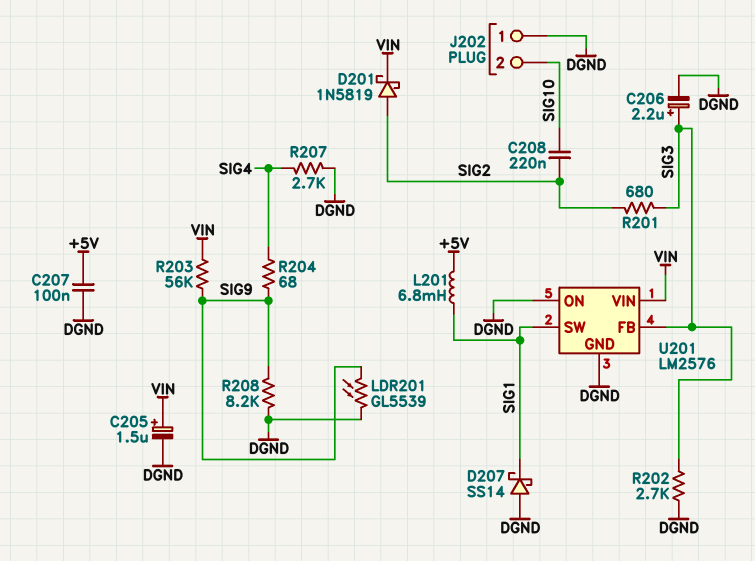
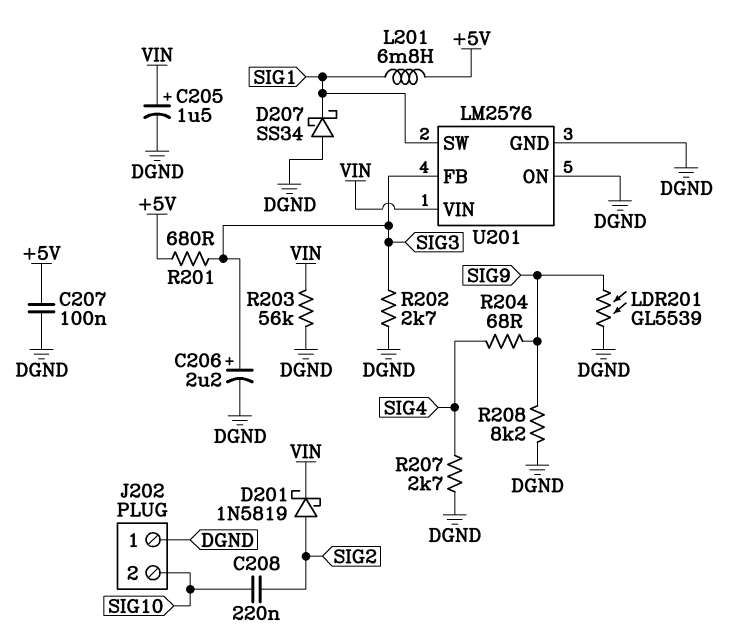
D207: schottky SS14 (A DGND, K SIG1) -> schottky SS34 (A DGND, K SIG1)
R201: 680 (SIG2, SIG3) -> 680 (+5V, SIG3)
R203: 56k (SIG9, VIN) -> 56k (DGND, VIN)

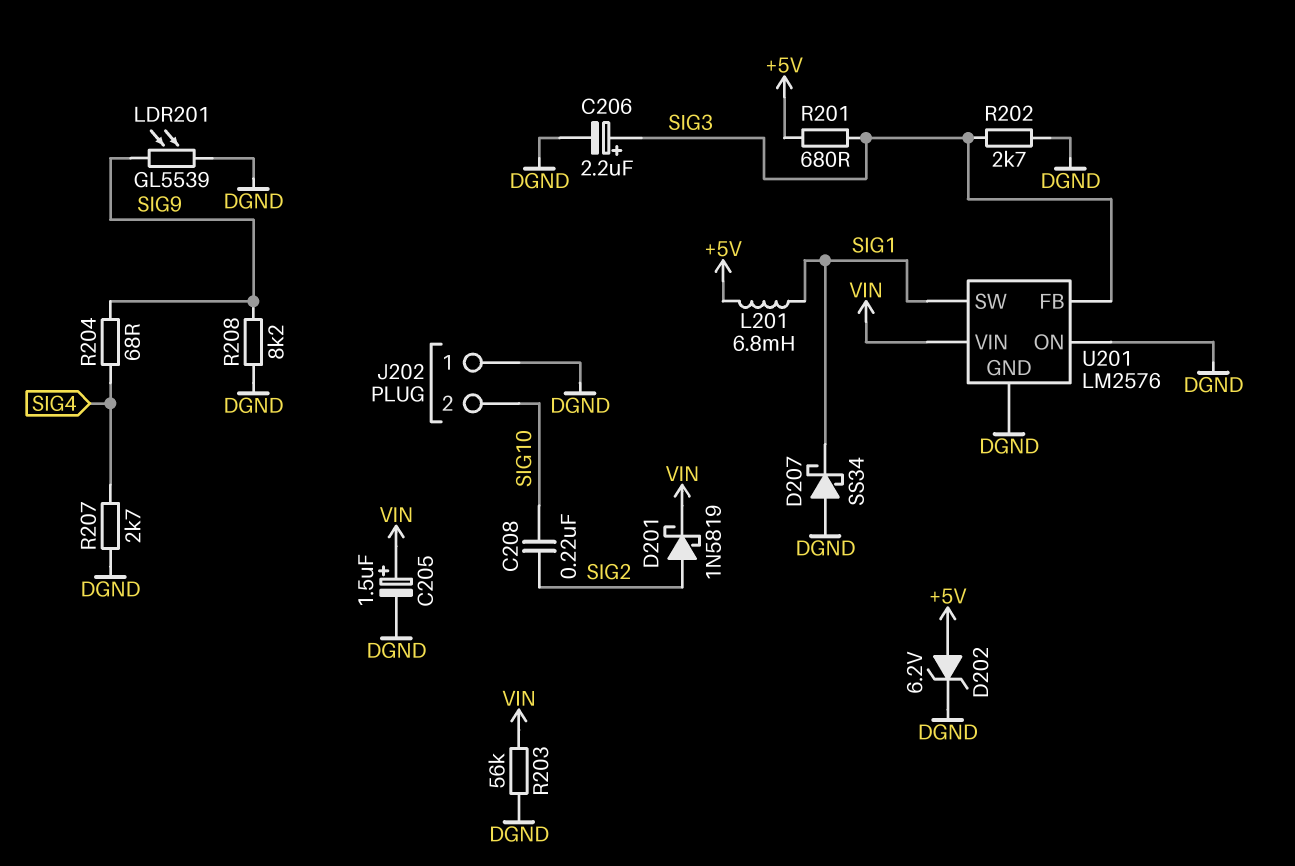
C207: 100nF (+5V, DGND) -> none
D202: none -> zener 6.2V (A +5V, K DGND)

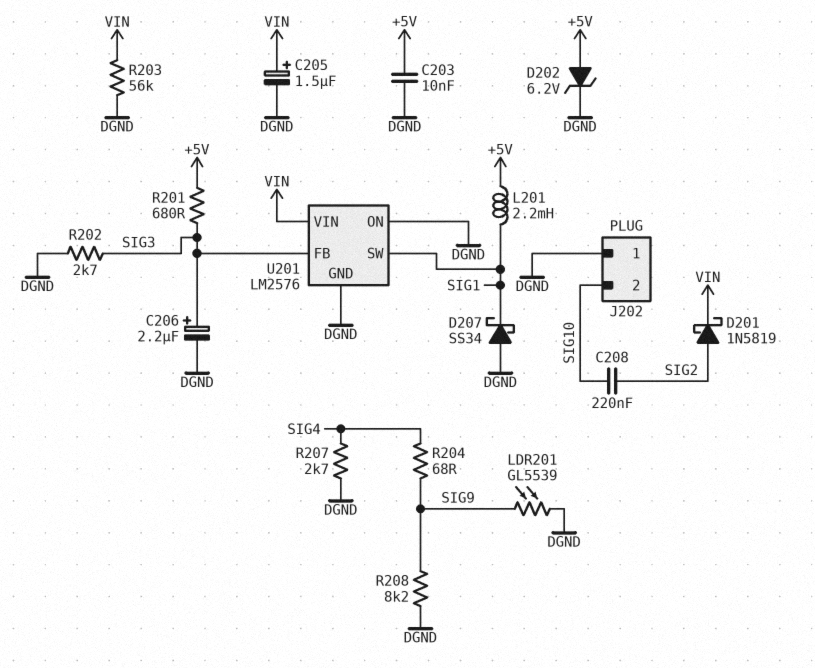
C203: none -> 10nF (+5V, DGND)
L201: 6.8mH (+5V, SIG1) -> 2.2mH (+5V, SIG1)

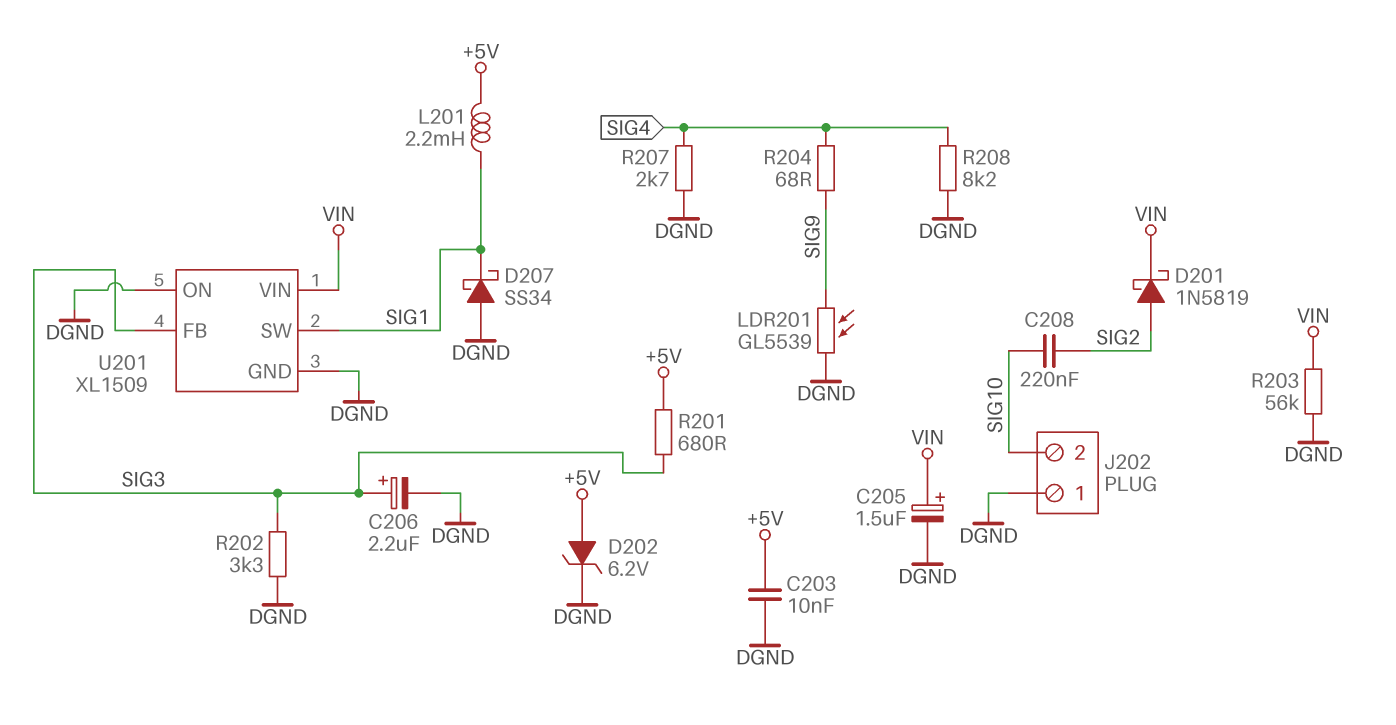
R202: 2.7k (DGND, SIG3) -> 3.3k (DGND, SIG3)
R208: 8.2k (DGND, SIG9) -> 8.2k (DGND, SIG4)
U201: LM2576 -> XL1509

